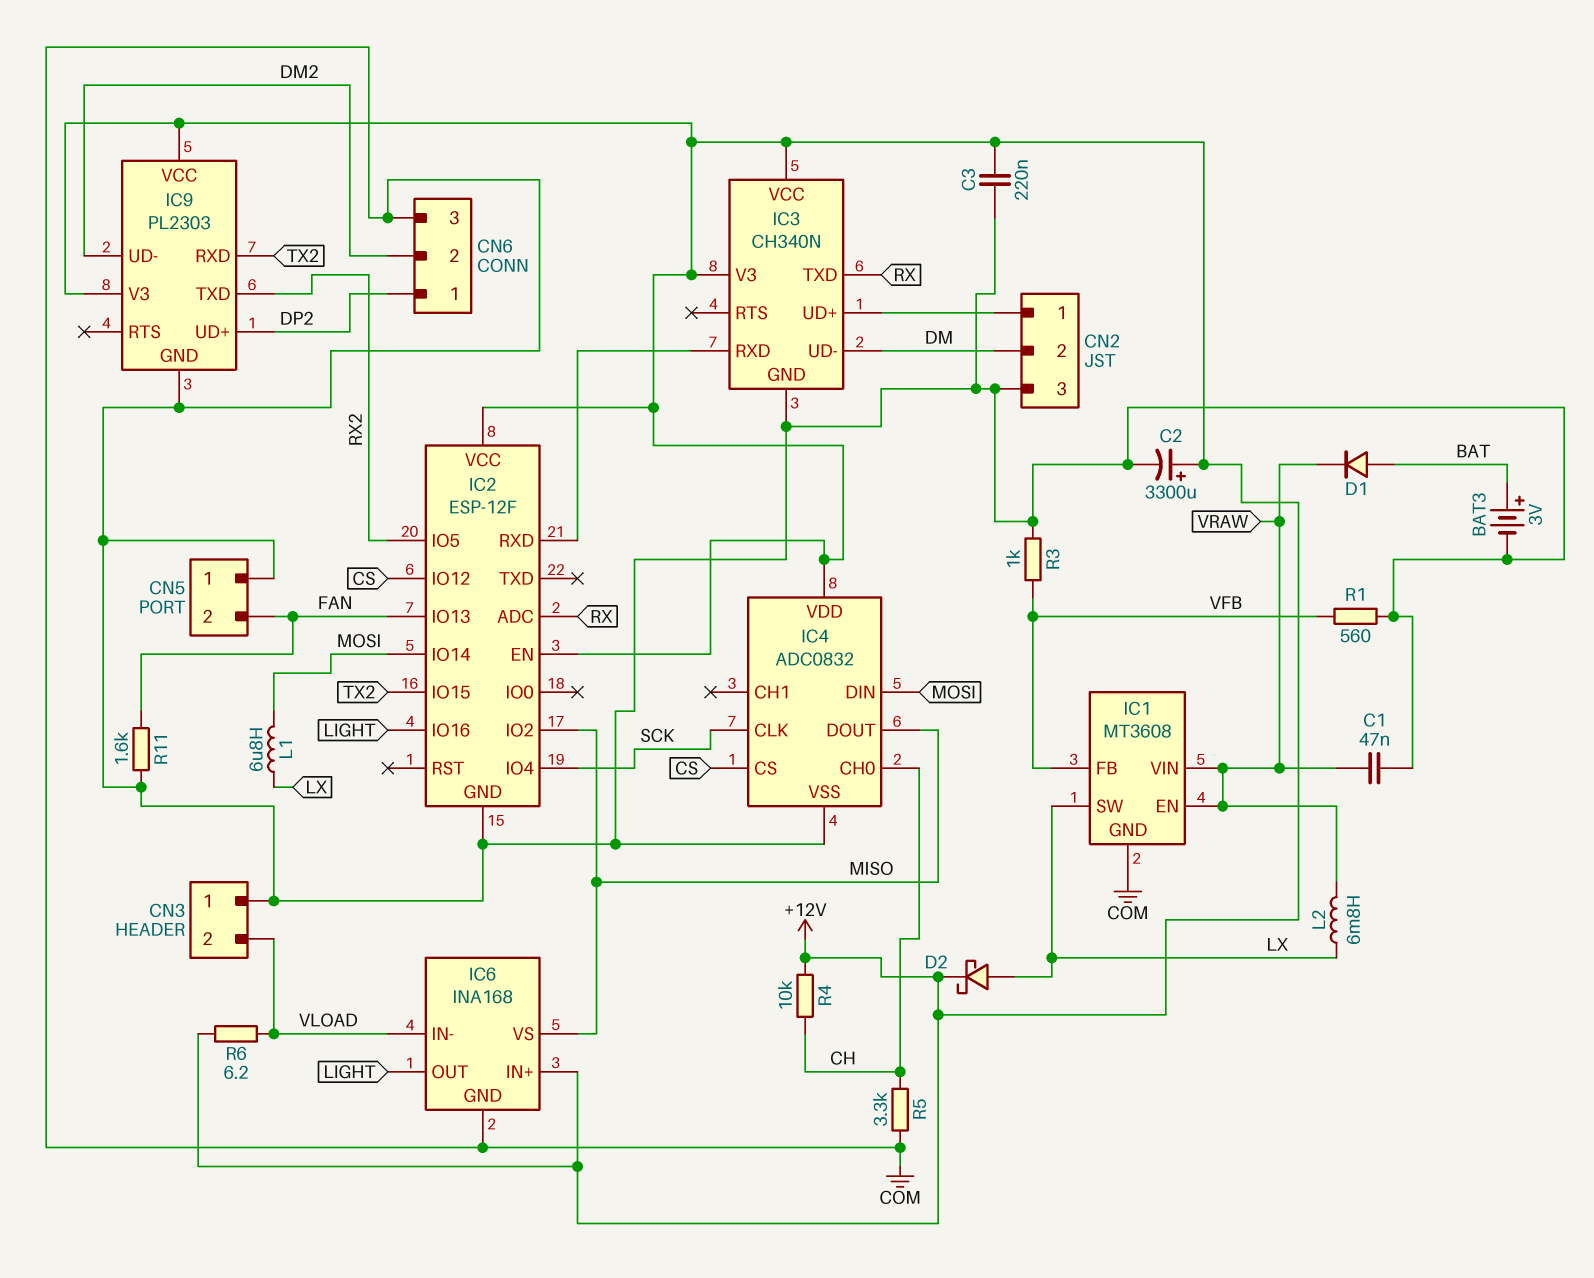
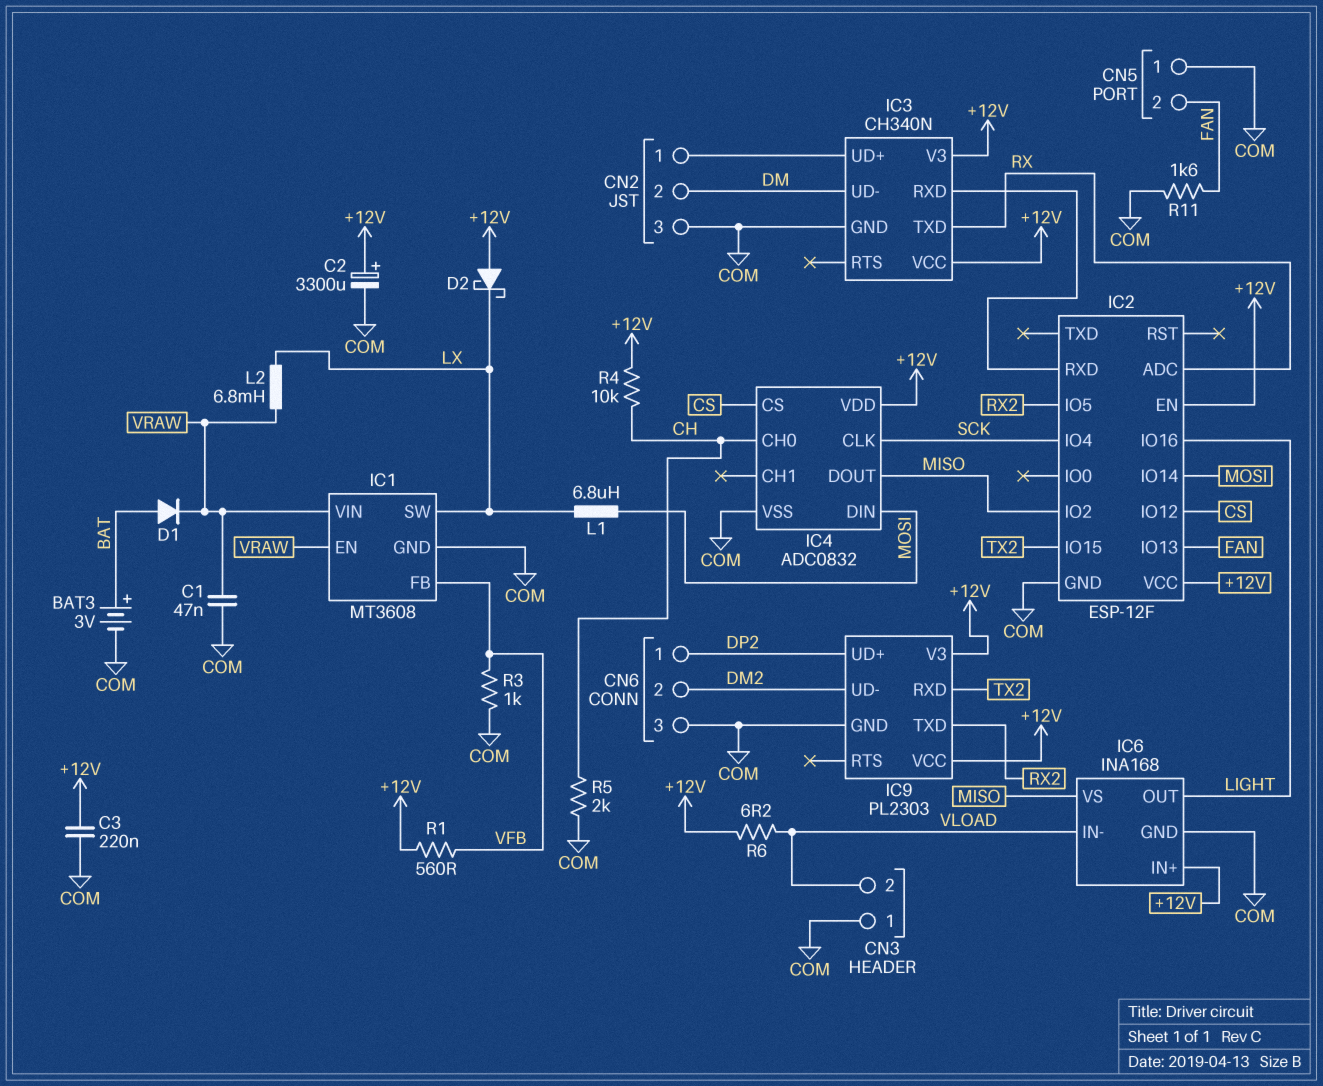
D2: schottky (A LX, K +12V) -> schottky (A +12V, K LX)
R1: 560 (COM, VFB) -> 560 (+12V, VFB)
R5: 3.3k (CH, COM) -> 2k (CH, COM)

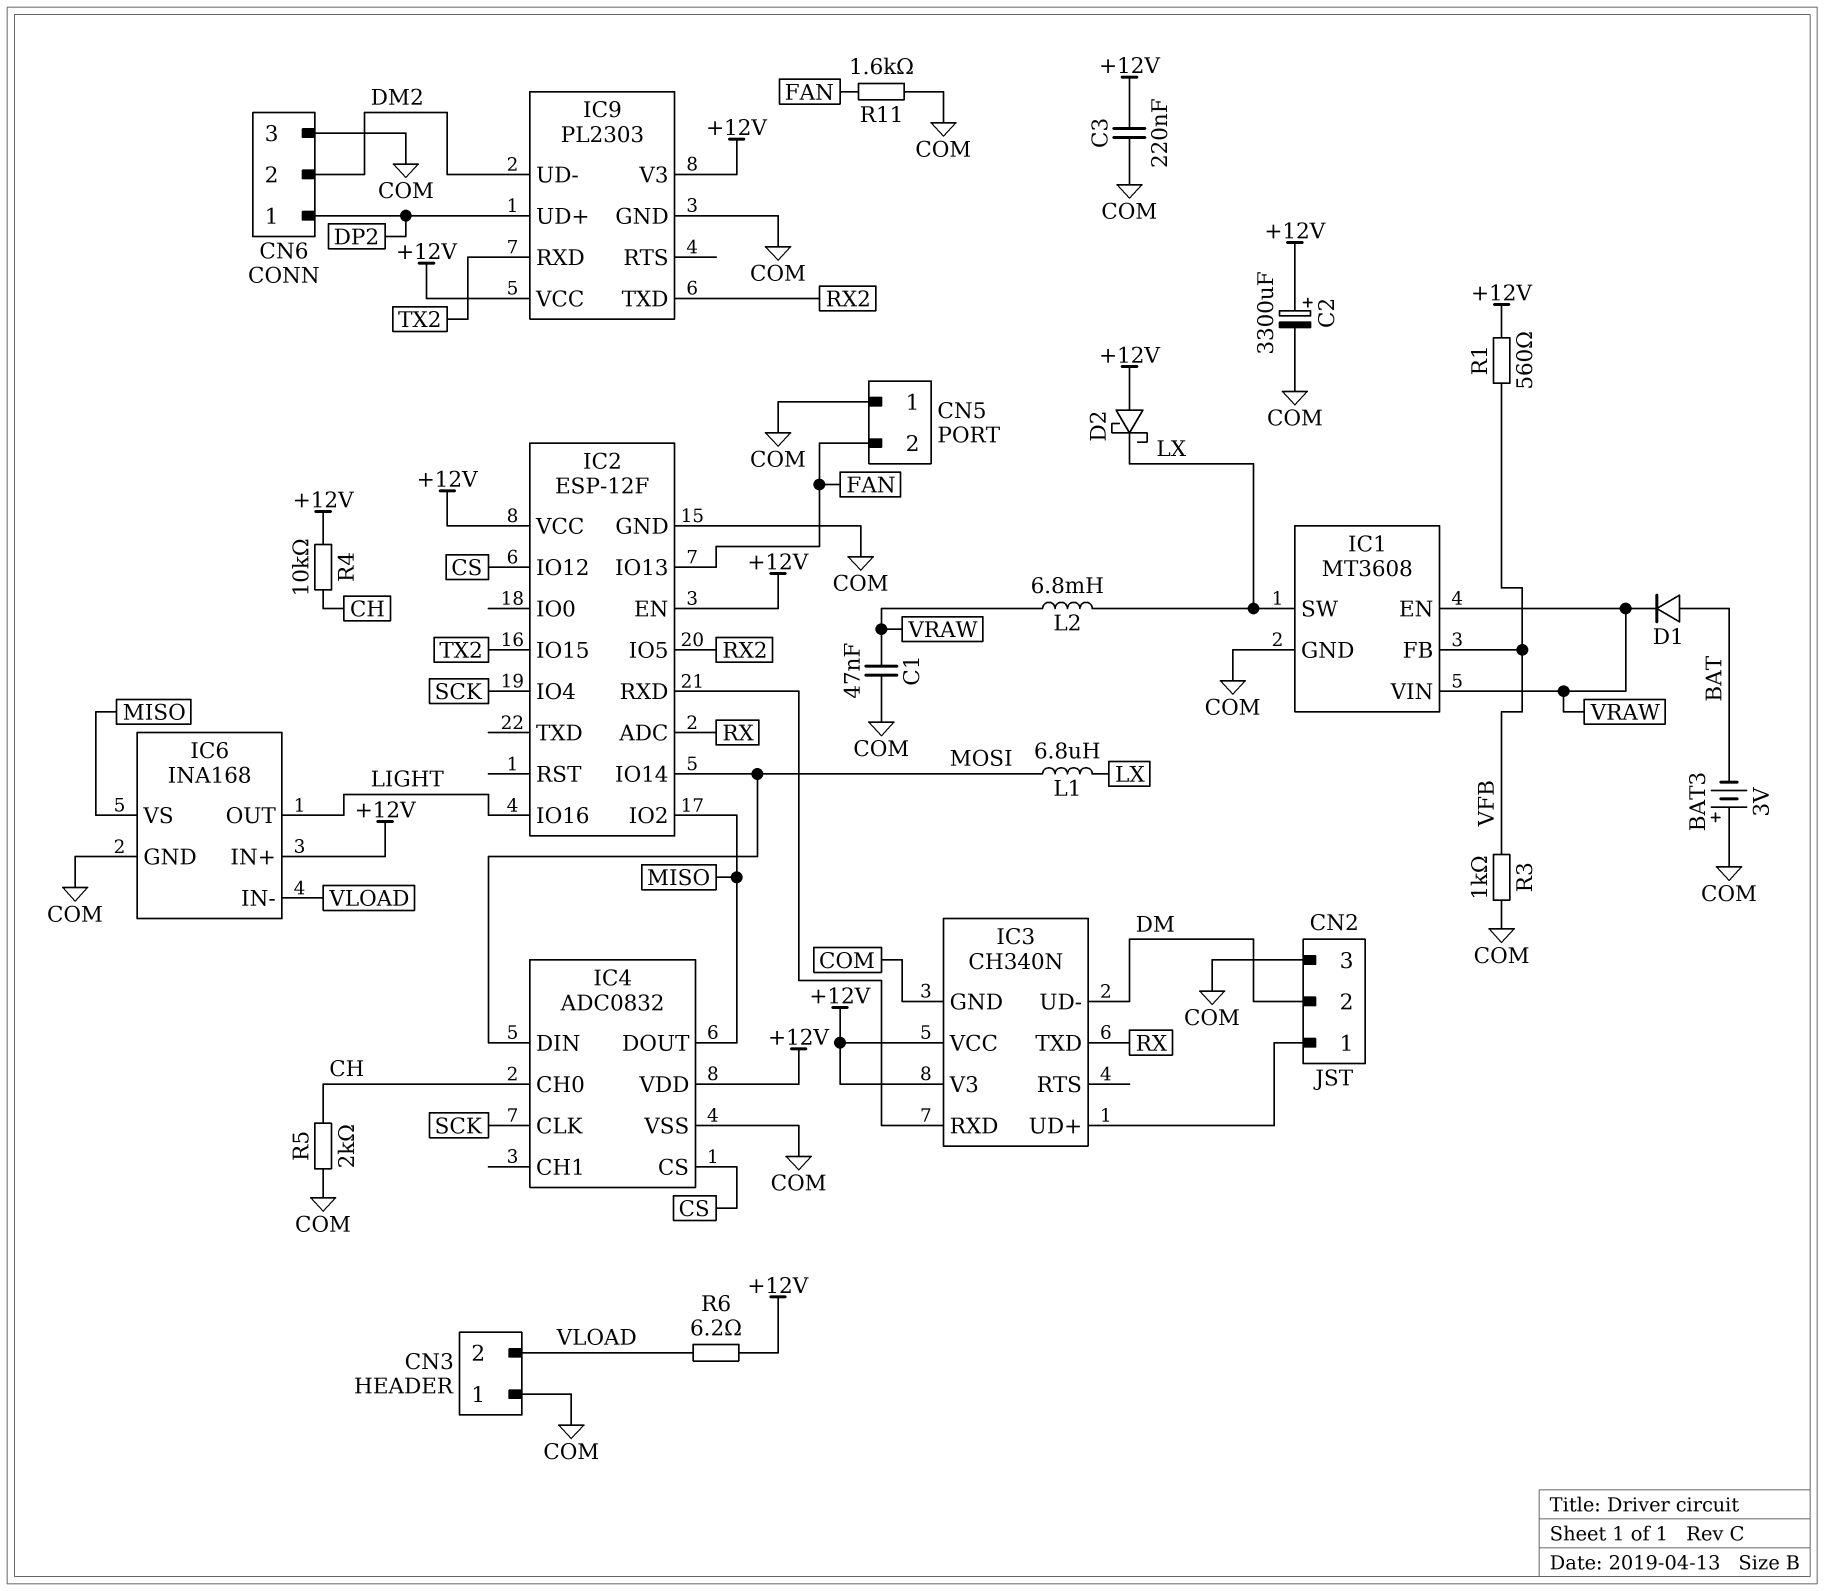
BAT3: 3V (plus BAT, minus COM) -> 3V (plus COM, minus BAT)

